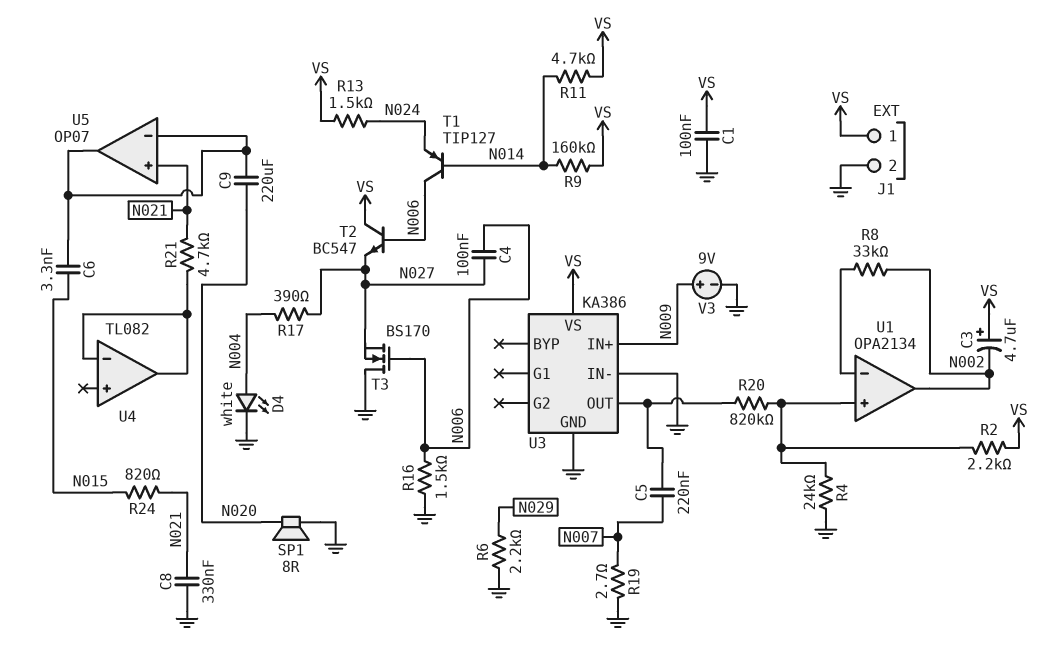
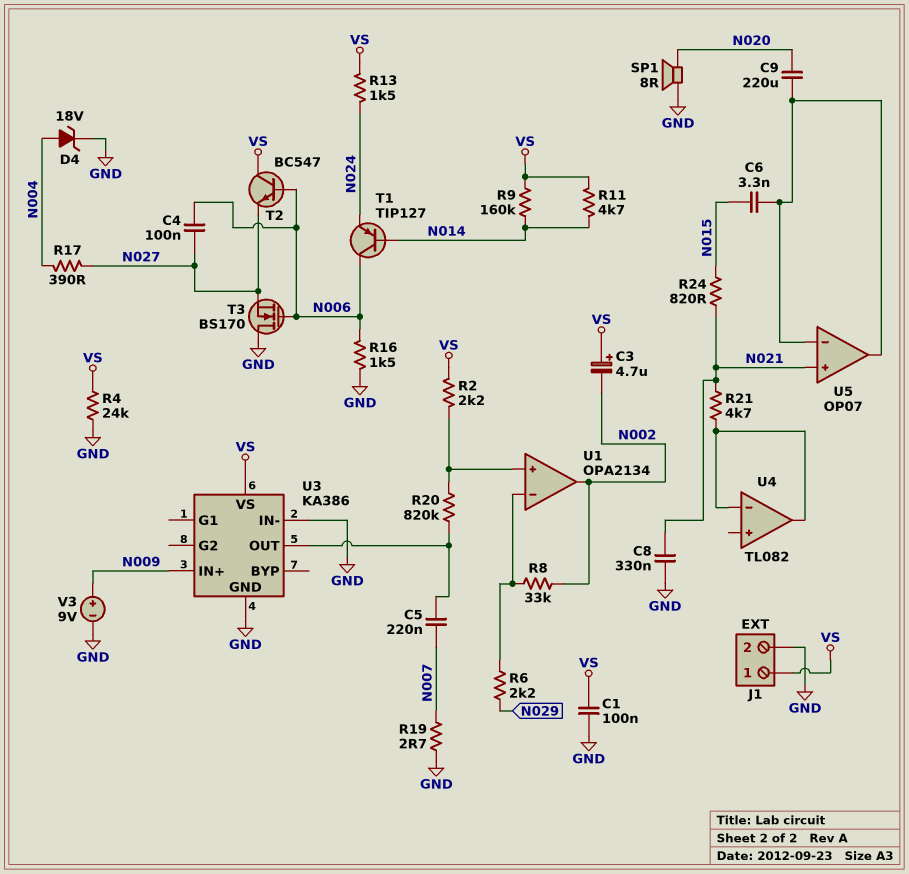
D4: LED white (A N004, K GND) -> zener 18V (A N004, K GND)
R4: 24k (GND, U1/in+) -> 24k (GND, VS)
R6: 2.2k (GND, N029) -> 2.2k (N029, U1/in-)

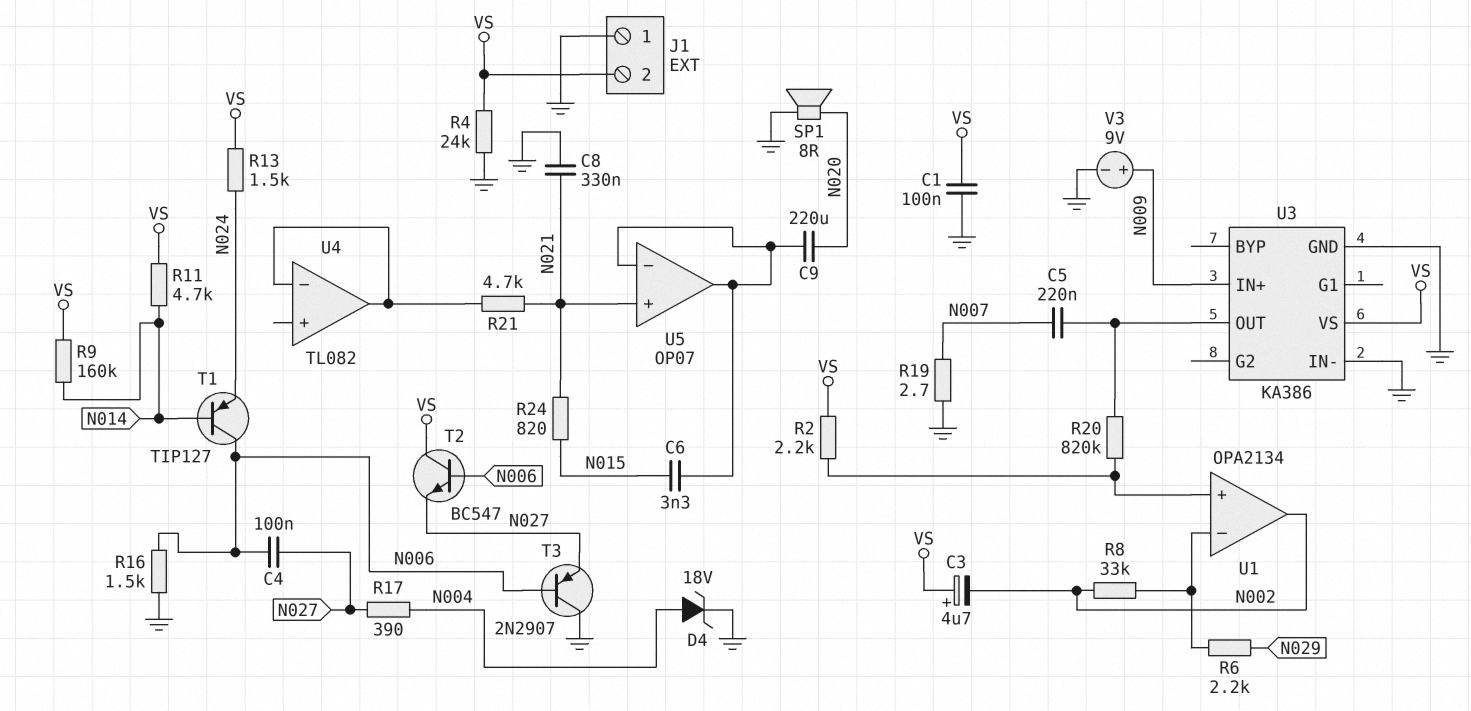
J1 pin 1: VS -> GND
J1 pin 2: GND -> VS
T3: NMOS BS170 (G N006, D GND, S N027) -> PNP 2N2907 (B N006, C GND, E N027)

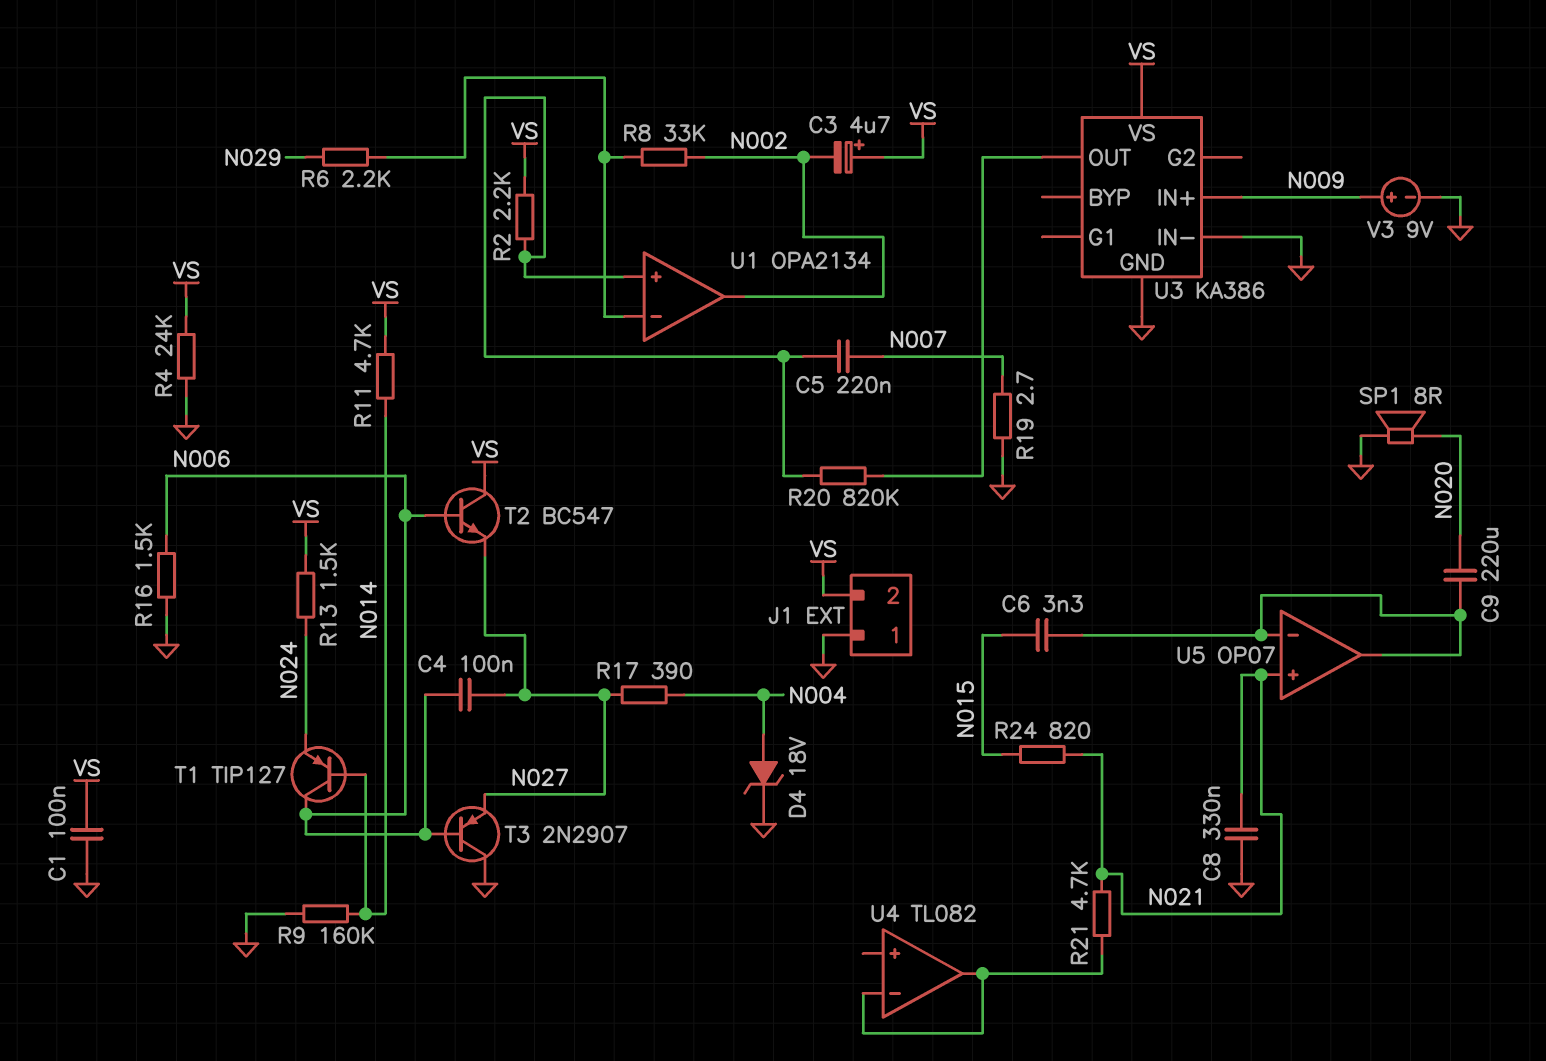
C5: 220nF (N007, U3/OUT) -> 220nF (N007, U1/in+)
R9: 160k (N014, VS) -> 160k (GND, N014)

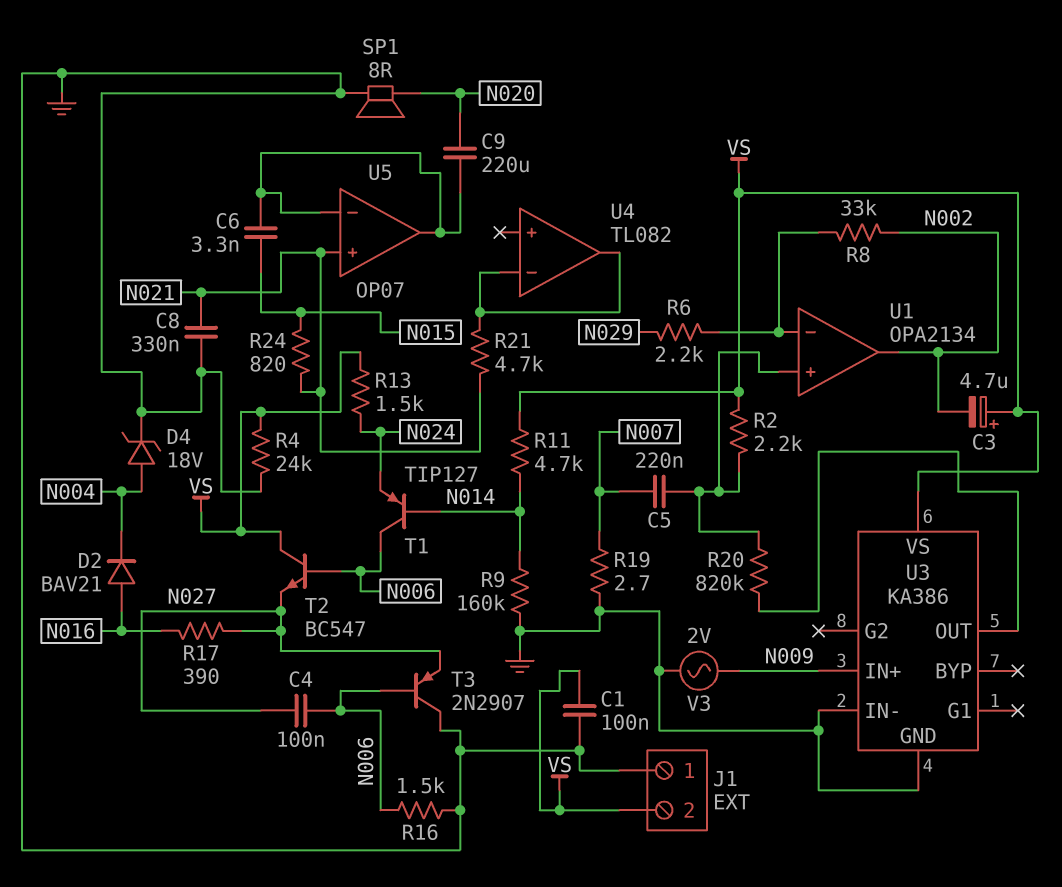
D2: none -> diode BAV21 (A N016, K N004)
R17: 390 (N004, N027) -> 390 (N016, N027)
V3: 9V (plus N009, minus GND) -> AC 2V (GND, N009)

